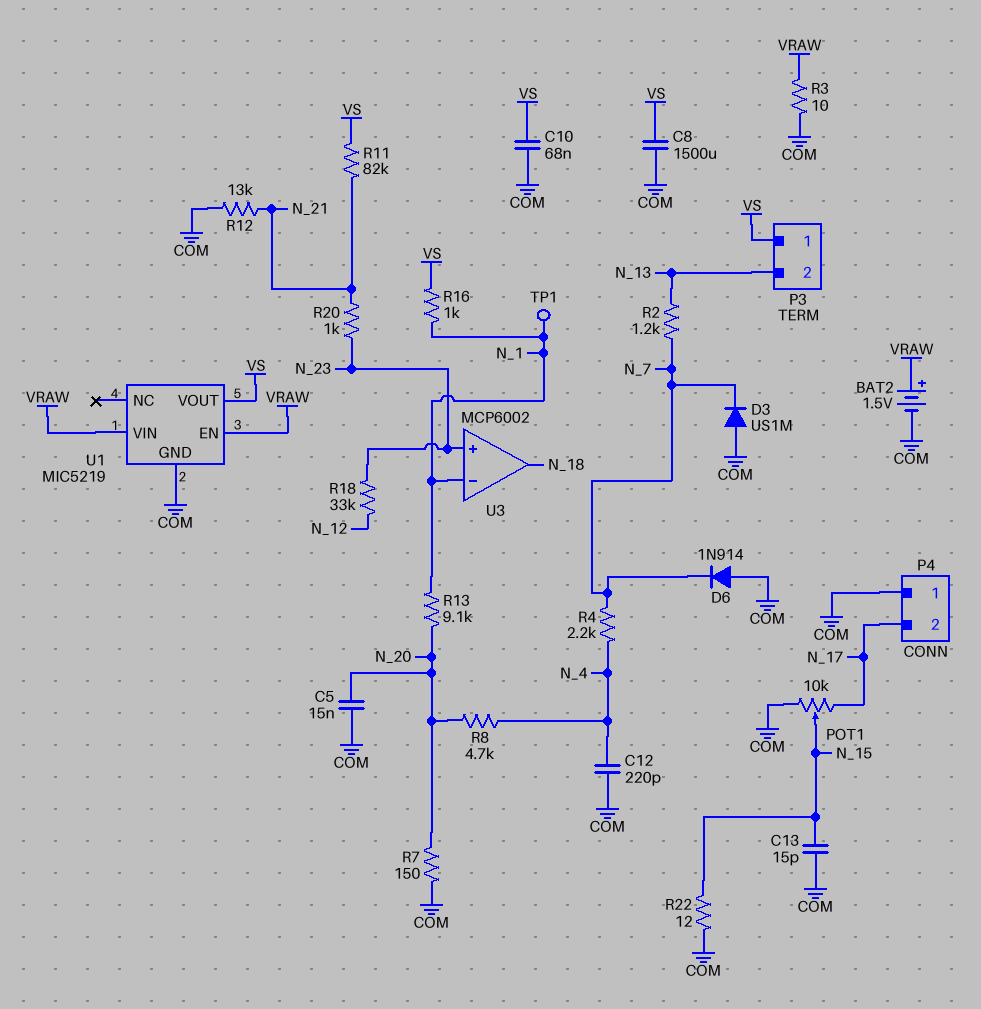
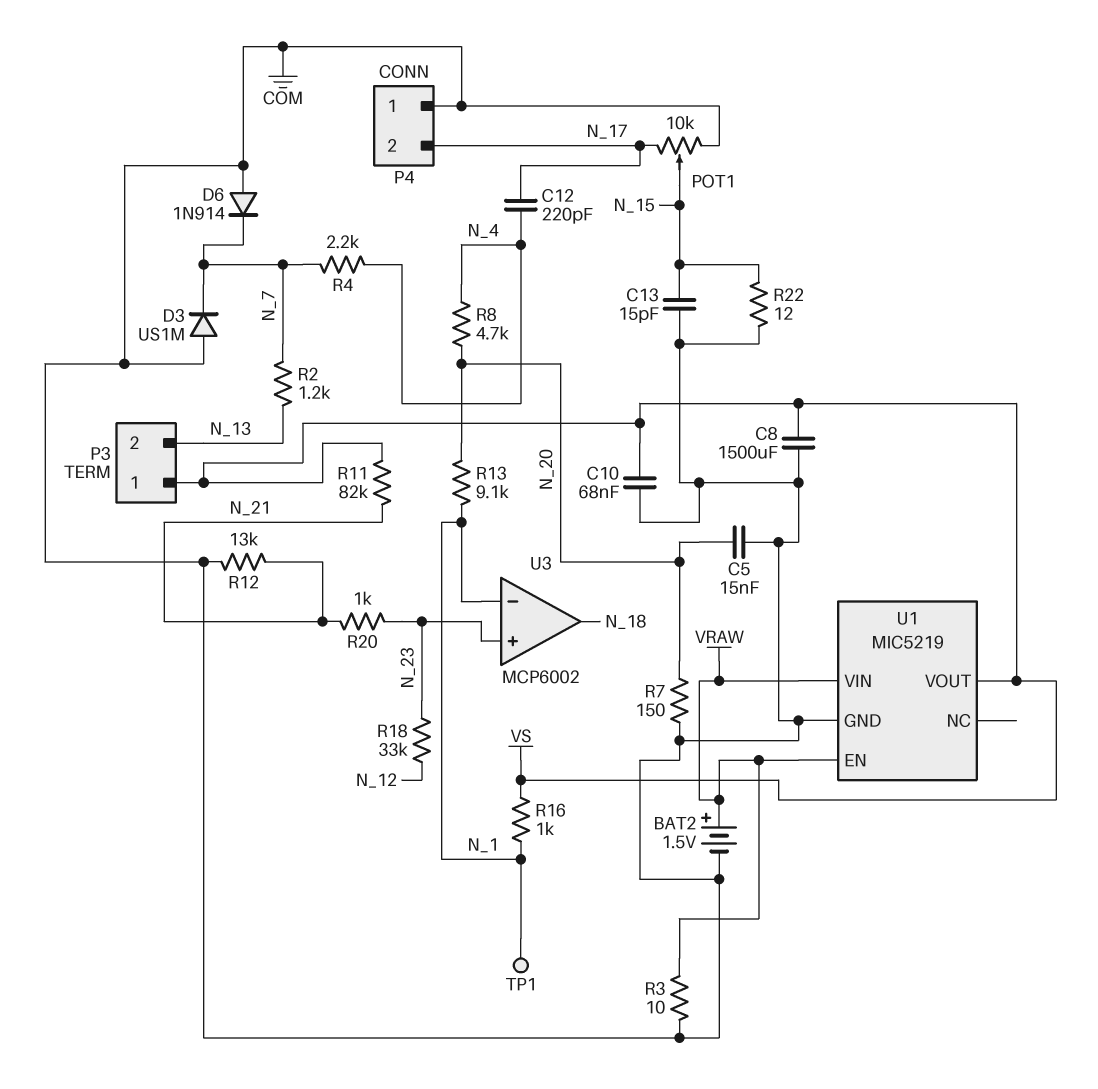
C12: 220pF (COM, N_4) -> 220pF (N_4, N_17)

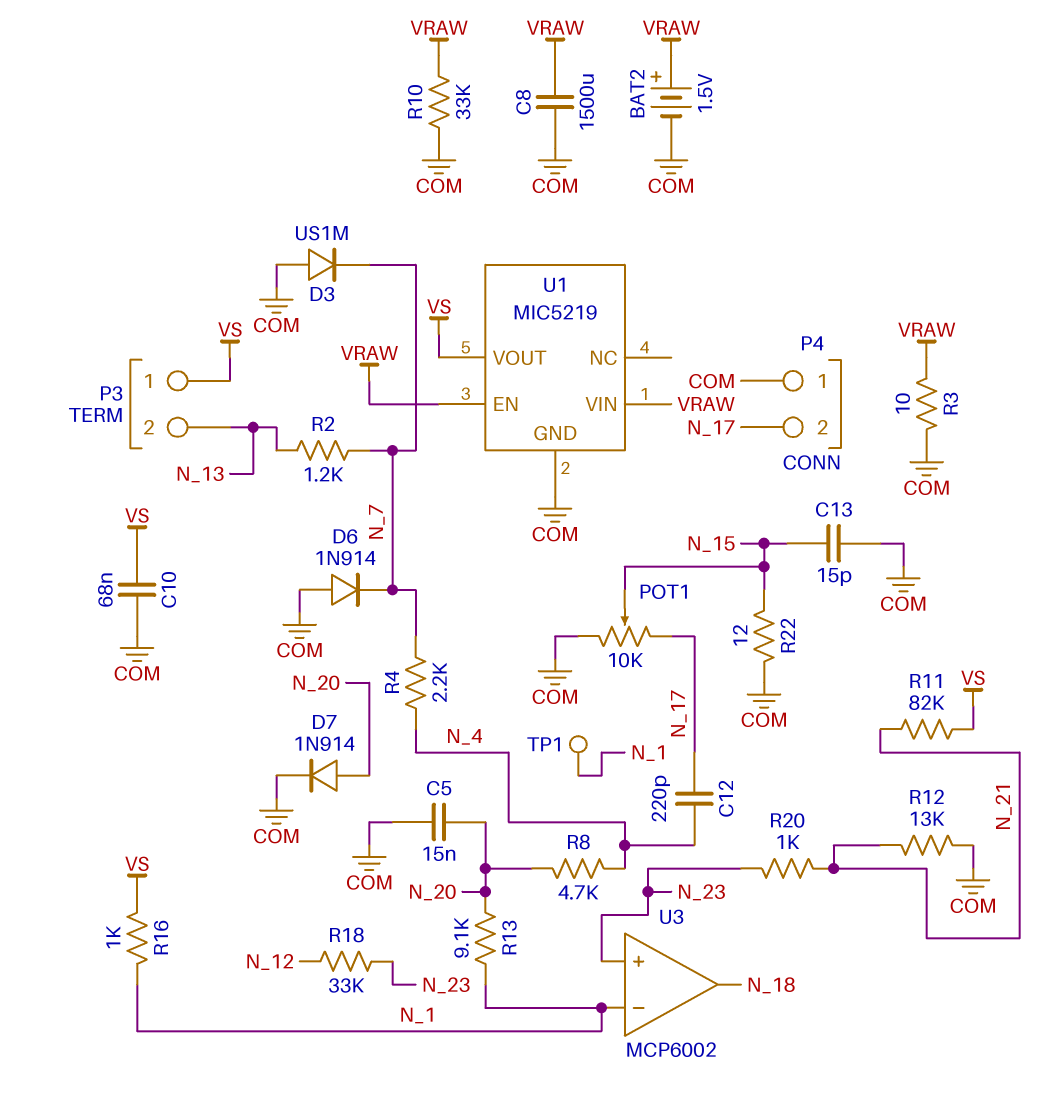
C8: 1500uF (COM, VS) -> 1500uF (COM, VRAW)
D7: none -> diode 1N914 (A N_20, K COM)
R7: 150 (COM, N_20) -> none
R10: none -> 33k (COM, VRAW)

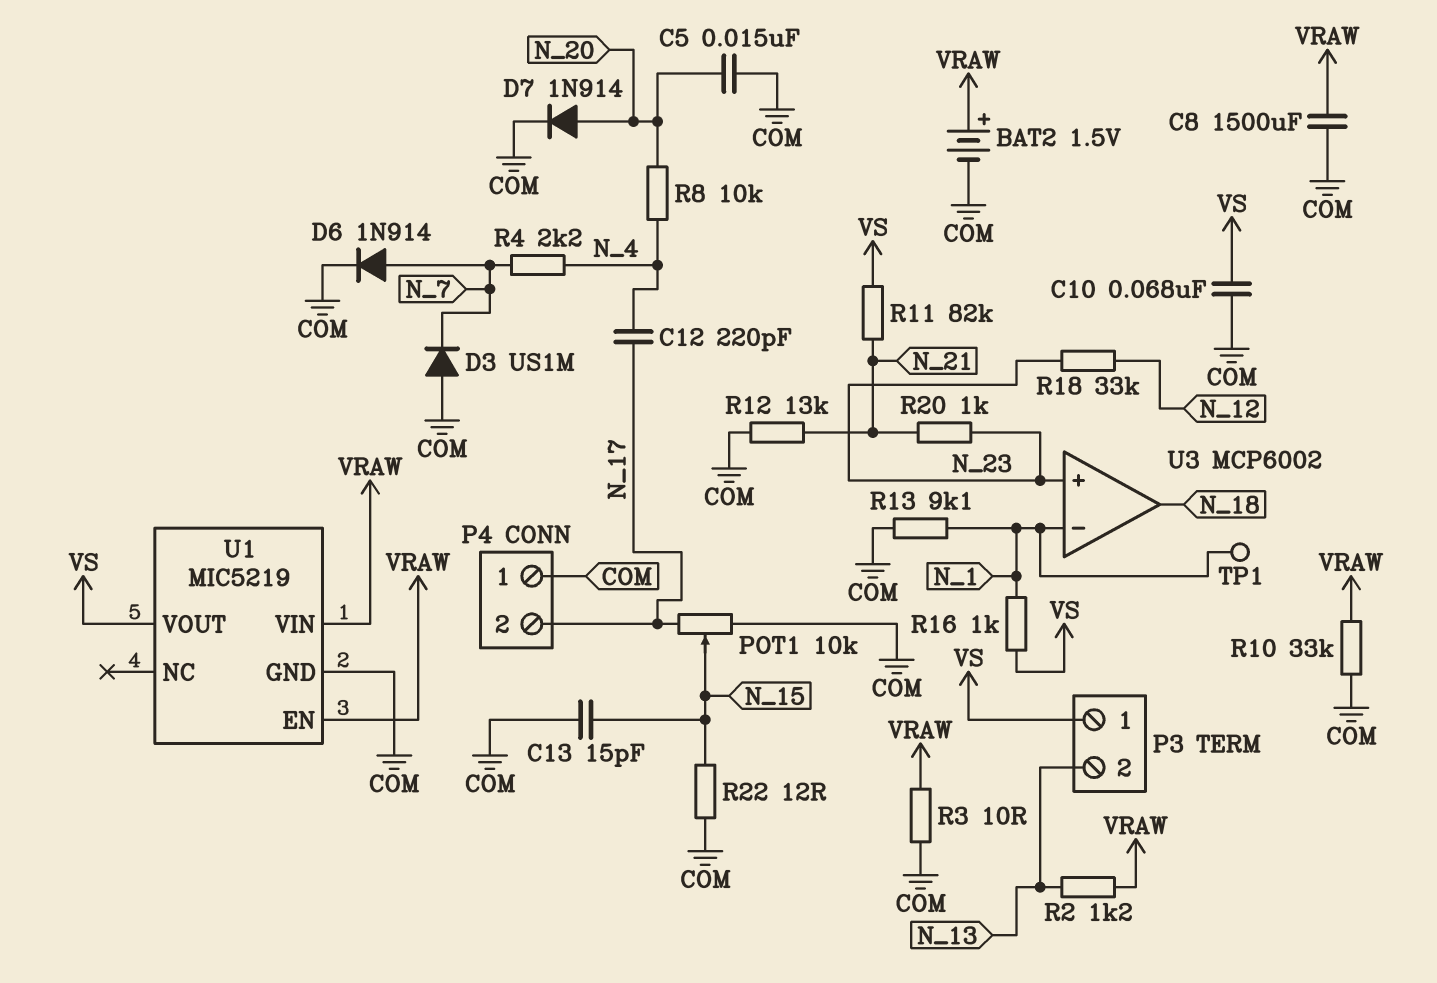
D6: diode 1N914 (A COM, K N_7) -> diode 1N914 (A N_7, K COM)
R2: 1.2k (N_7, N_13) -> 1.2k (N_13, VRAW)
R8: 4.7k (N_4, N_20) -> 10k (N_4, N_20)
R13: 9.1k (N_1, N_20) -> 9.1k (COM, N_1)

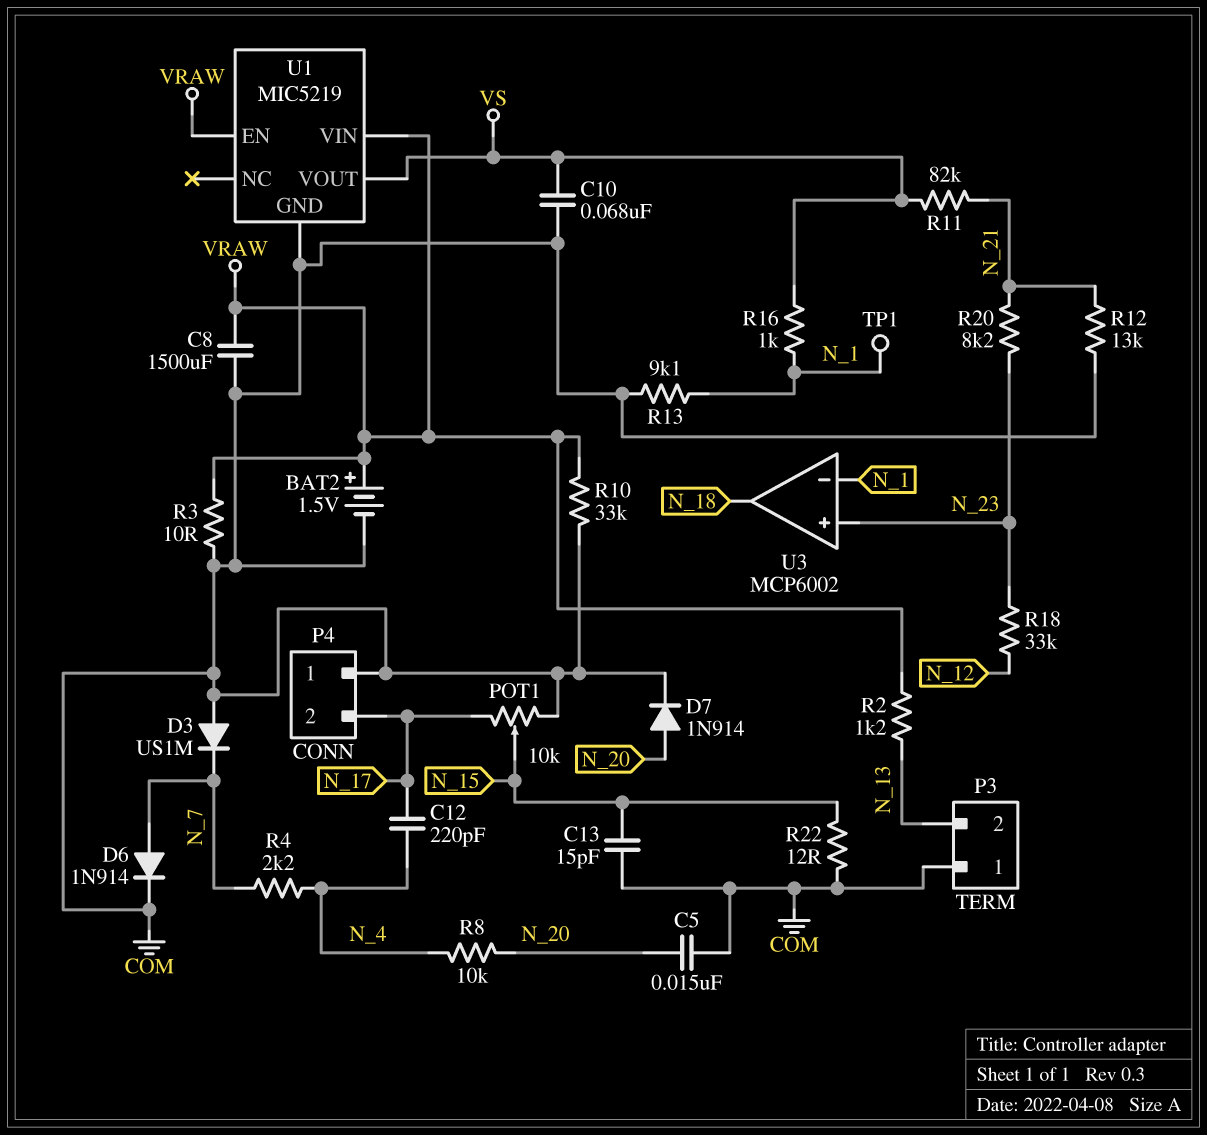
P3 pin 1: VS -> COM
R20: 1k (N_21, N_23) -> 8.2k (N_21, N_23)

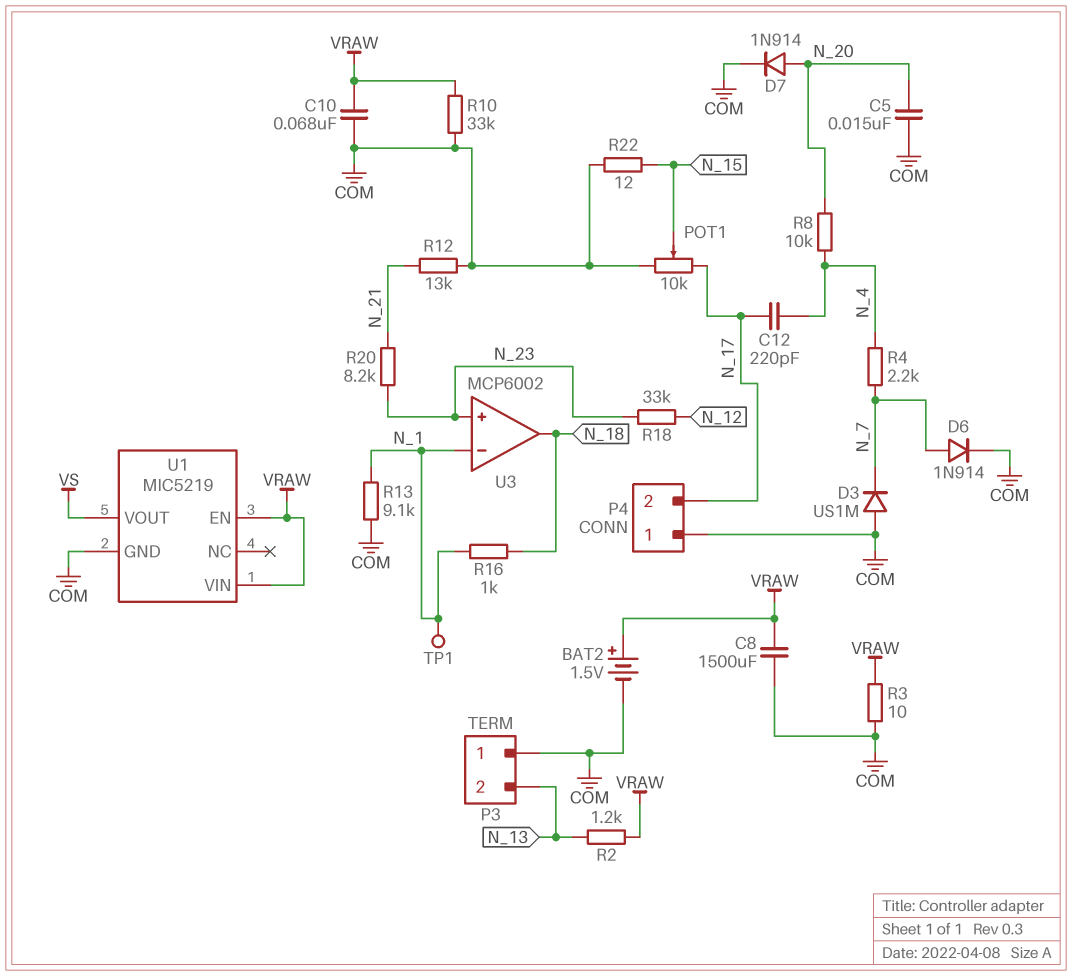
C10: 68nF (COM, VS) -> 68nF (COM, VRAW)
C13: 15pF (COM, N_15) -> none
R11: 82k (N_21, VS) -> none
R16: 1k (N_1, VS) -> 1k (N_1, N_18)

